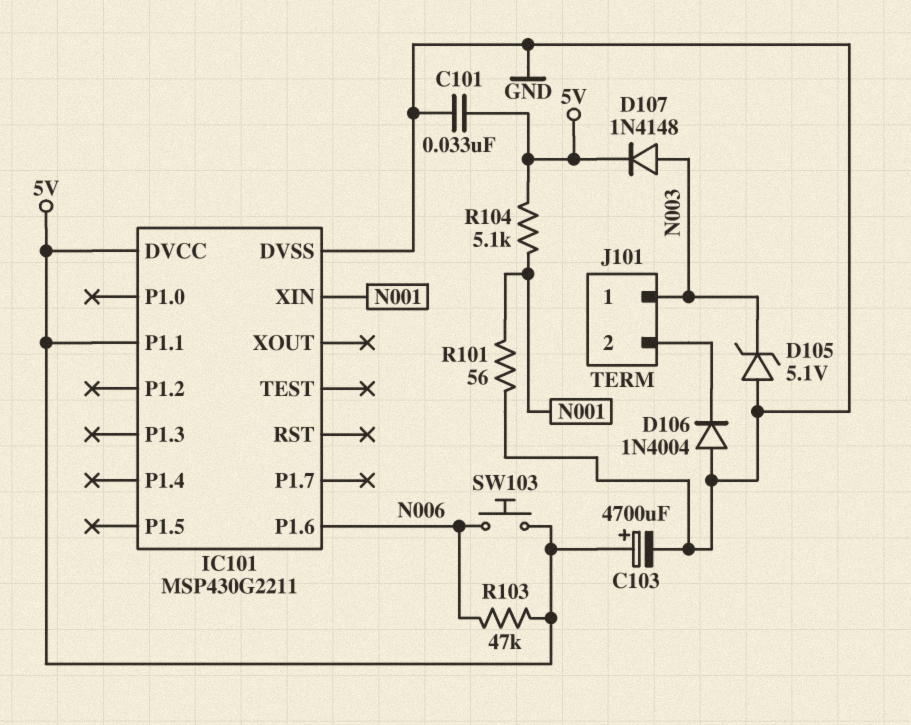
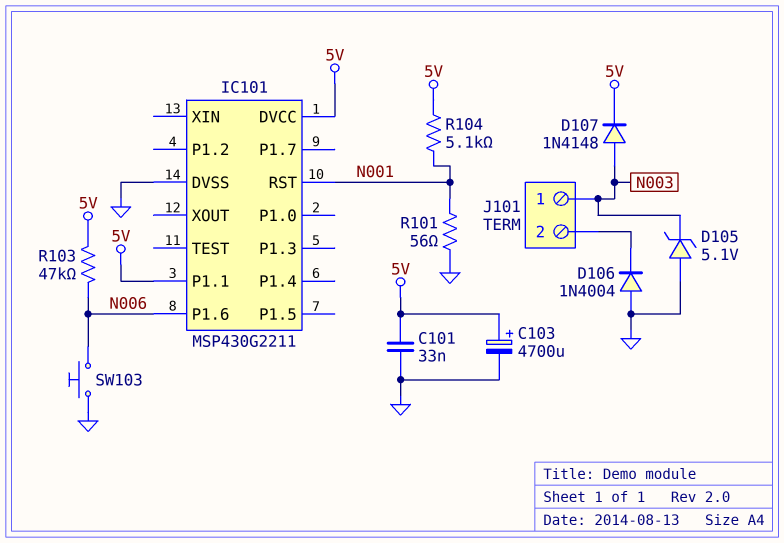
IC101 pin RST: none -> N001
IC101 pin XIN: N001 -> none
SW103: button (5V, N006) -> button (GND, N006)

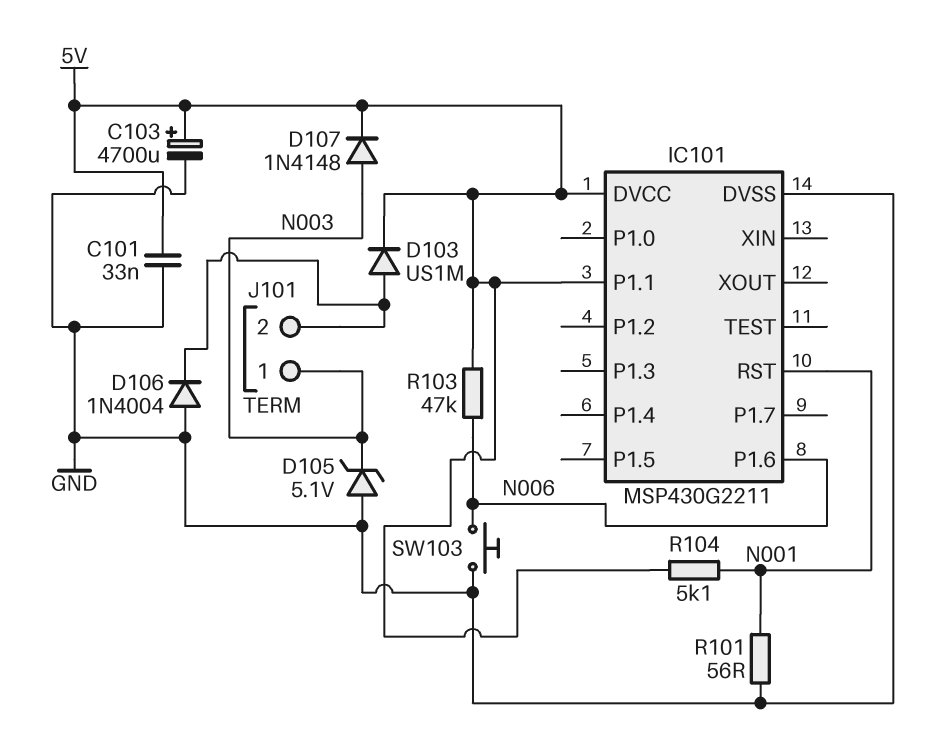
D103: none -> diode US1M (A J101/2, K 5V)

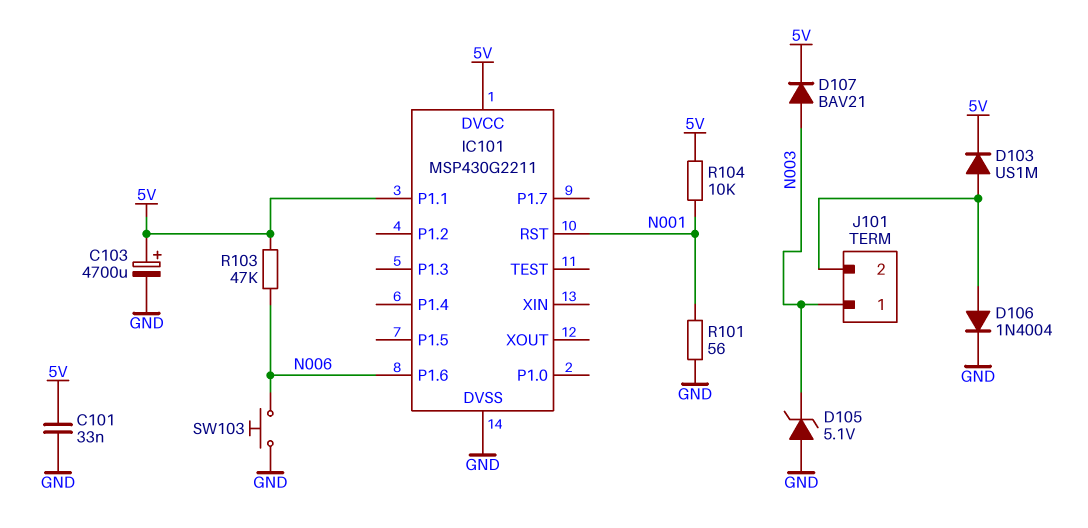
D106: diode 1N4004 (A GND, K J101/2) -> diode 1N4004 (A J101/2, K GND)
D107: diode 1N4148 (A N003, K 5V) -> diode BAV21 (A N003, K 5V)
R104: 5.1k (5V, N001) -> 10k (5V, N001)

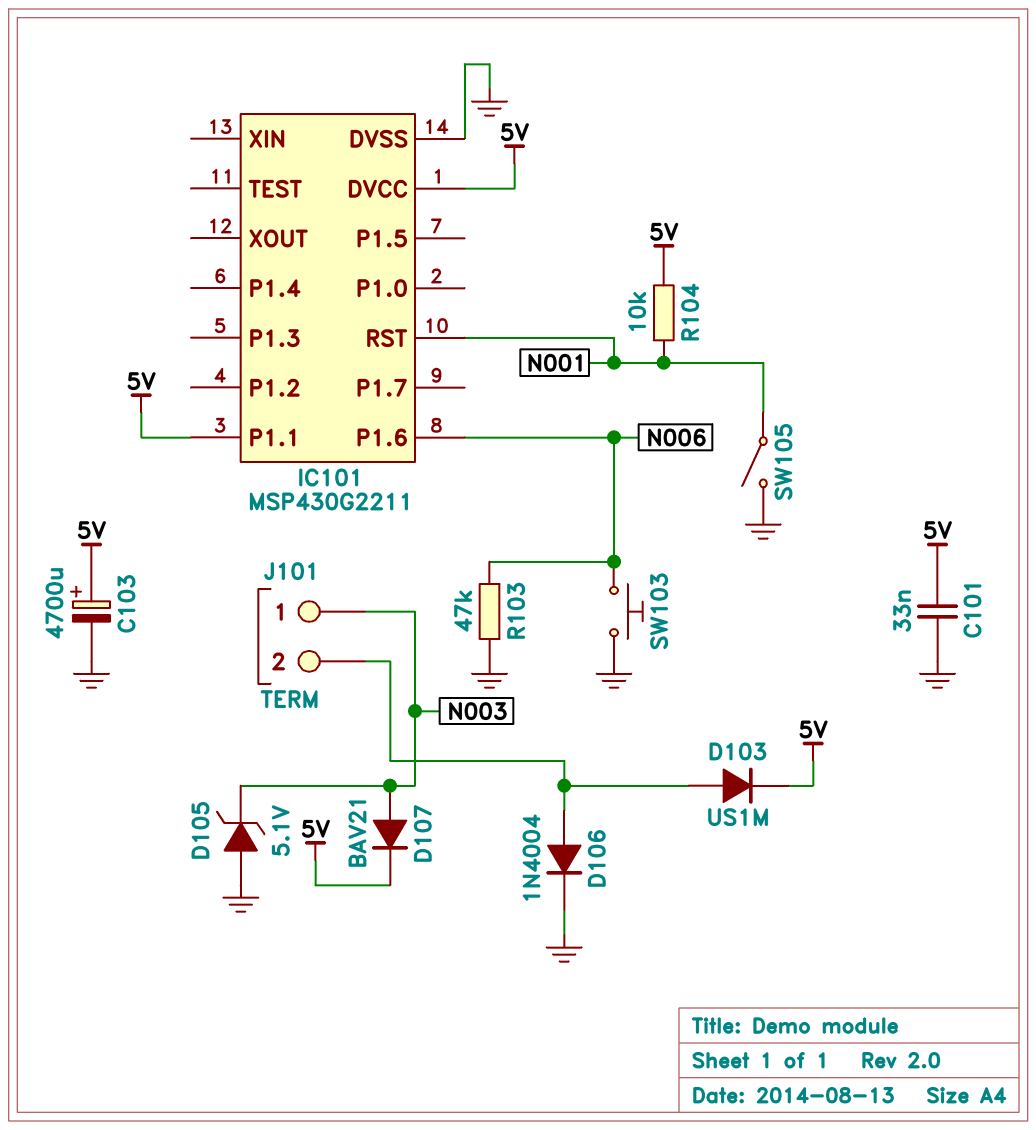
R101: 56 (GND, N001) -> none
R103: 47k (5V, N006) -> 47k (GND, N006)
SW105: none -> switch (GND, N001)

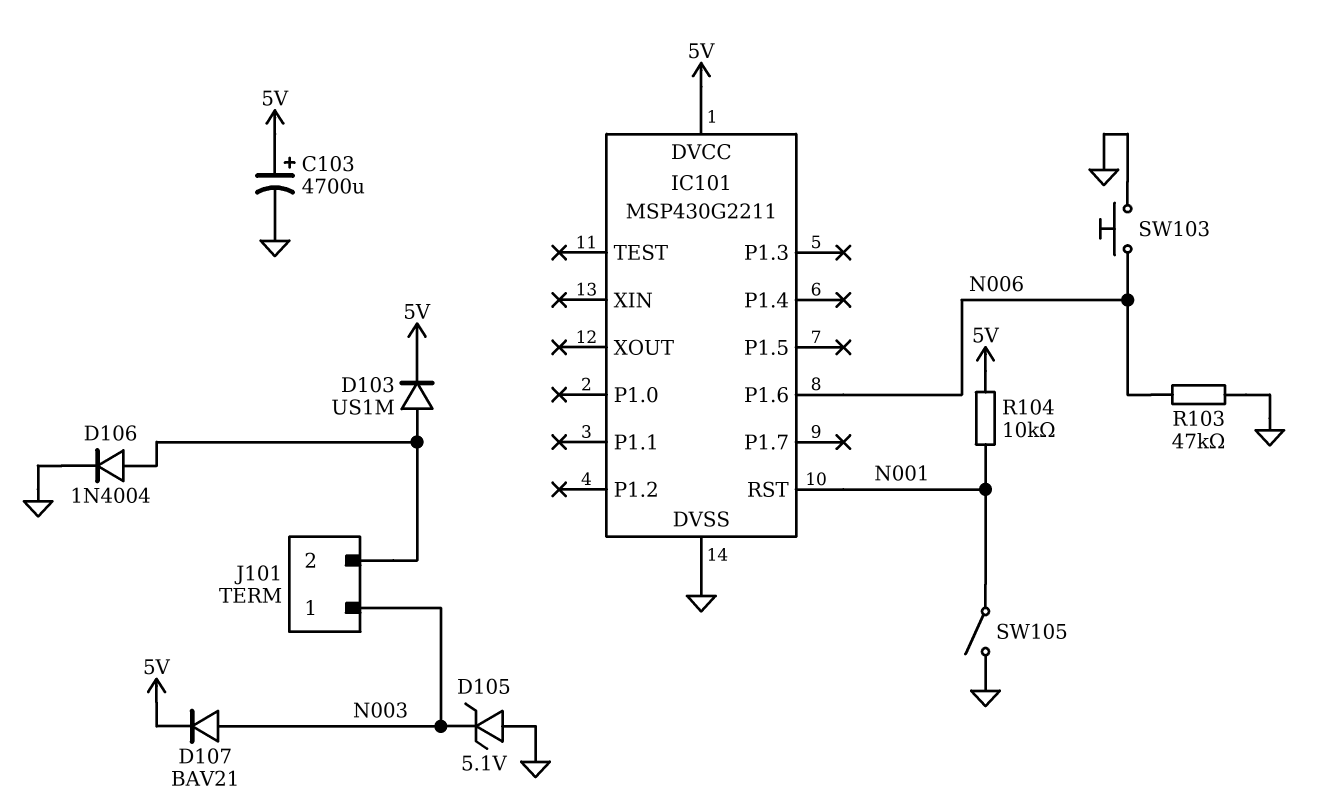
C101: 33nF (5V, GND) -> none
IC101 pin P1.1: 5V -> none

